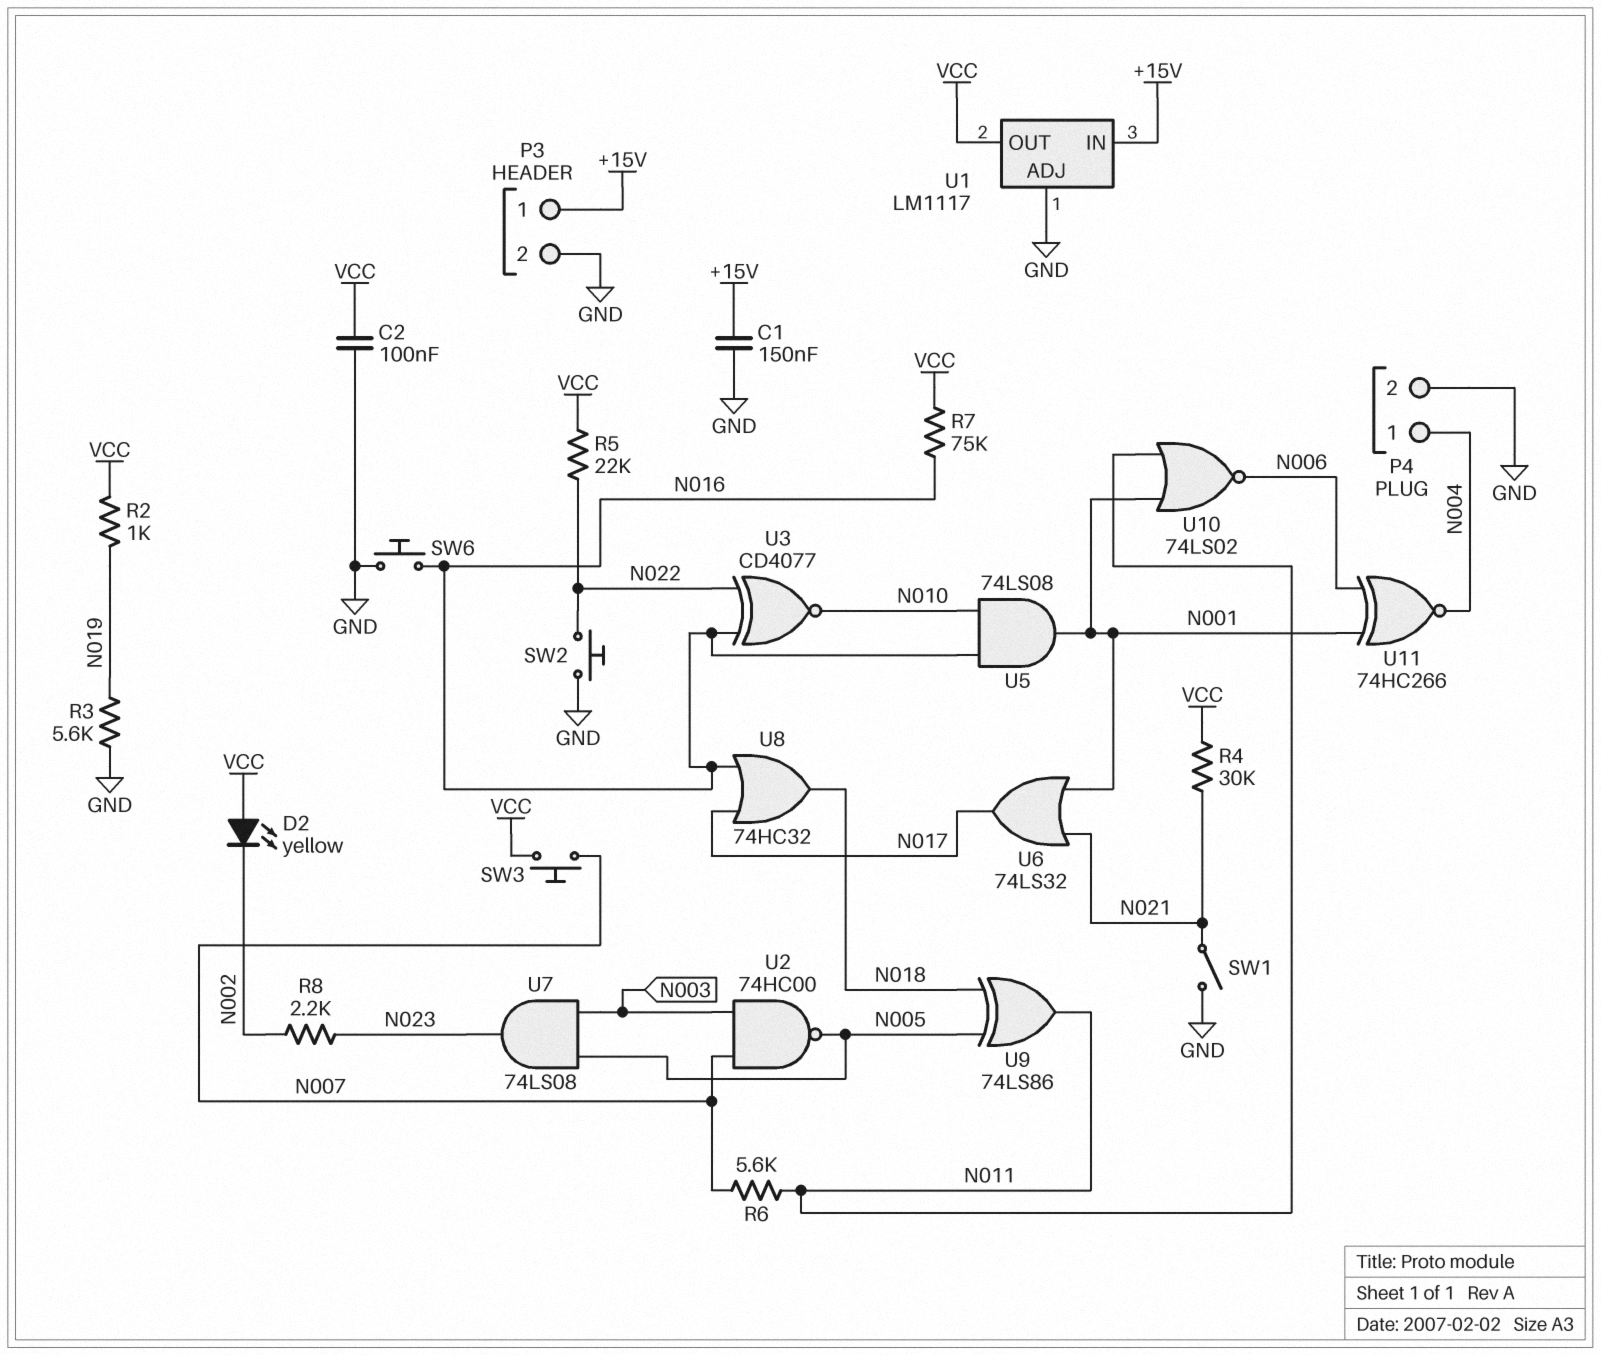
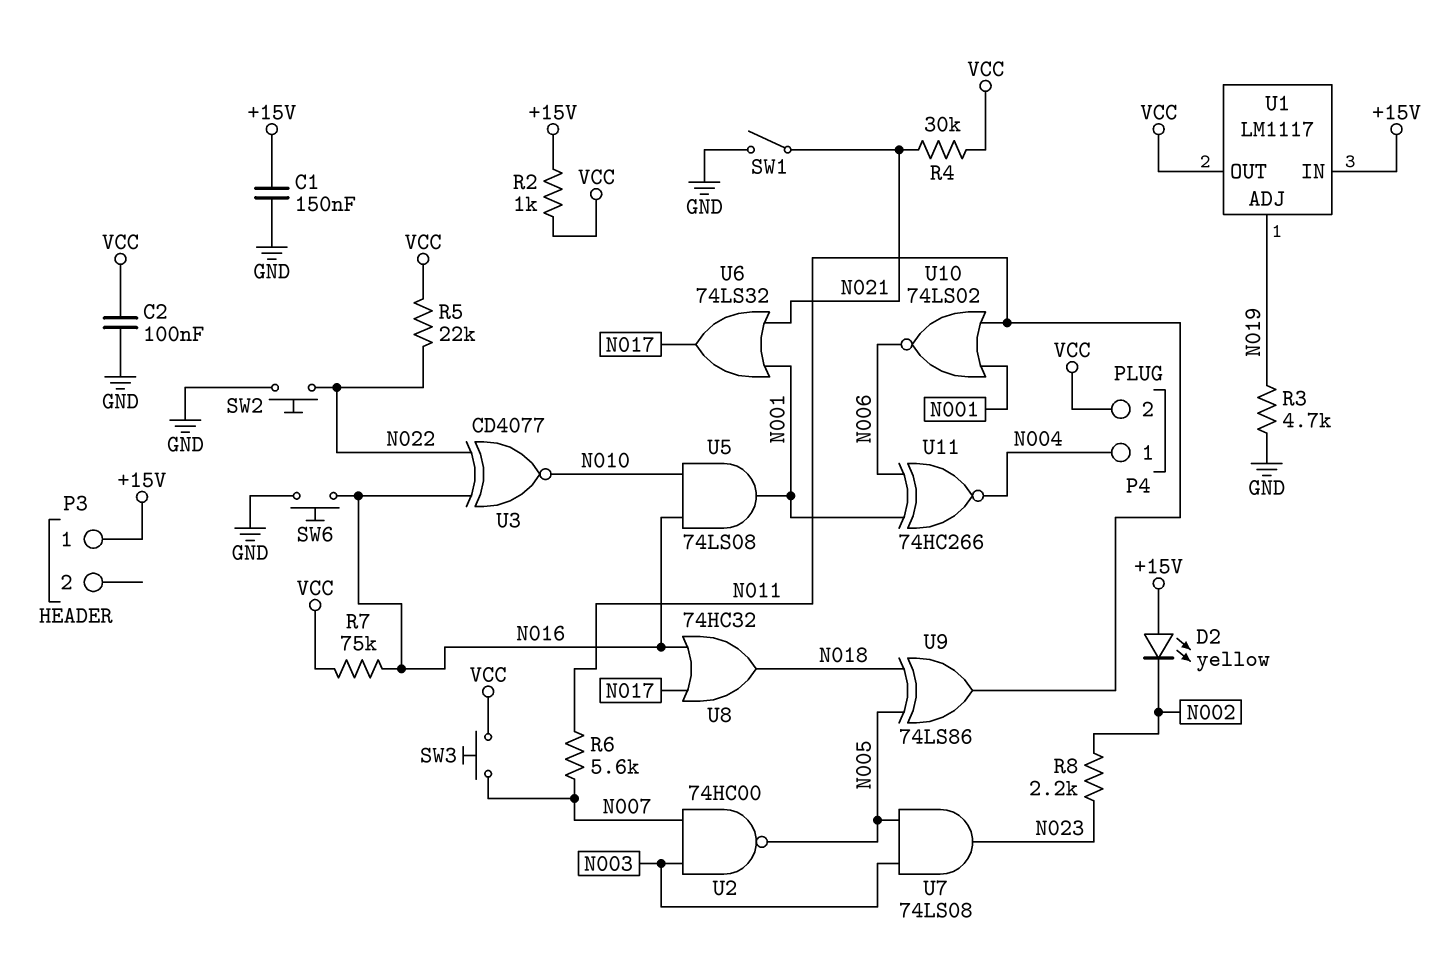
D2: LED yellow (A VCC, K N002) -> LED yellow (A +15V, K N002)
P3 pin 2: GND -> none
P4 pin 2: GND -> VCC
R2: 1k (N019, VCC) -> 1k (+15V, VCC)
R3: 5.6k (GND, N019) -> 4.7k (GND, N019)
U1 pin ADJ: GND -> N019

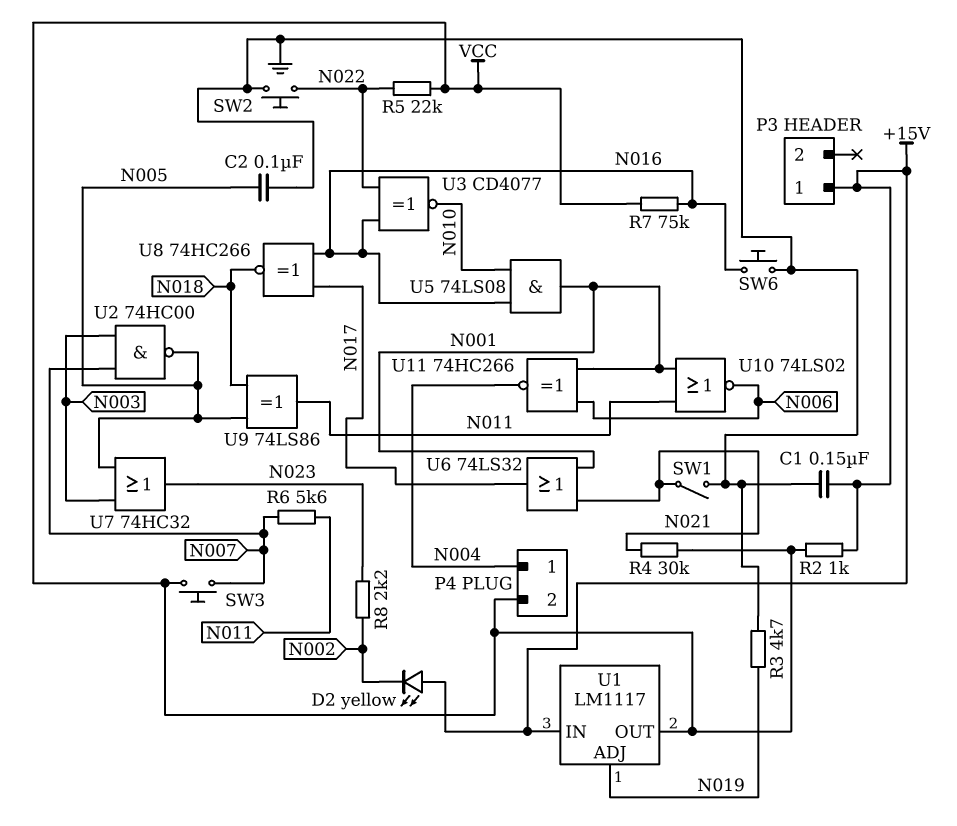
C2: 100nF (GND, VCC) -> 100nF (GND, N005)
U7: AND 74LS08 (in N003, in N005, out N023) -> OR 74HC32 (in N003, in N005, out N023)
U8: OR 74HC32 (in N016, in N017, out N018) -> XNOR 74HC266 (in N016, in N017, out N018)

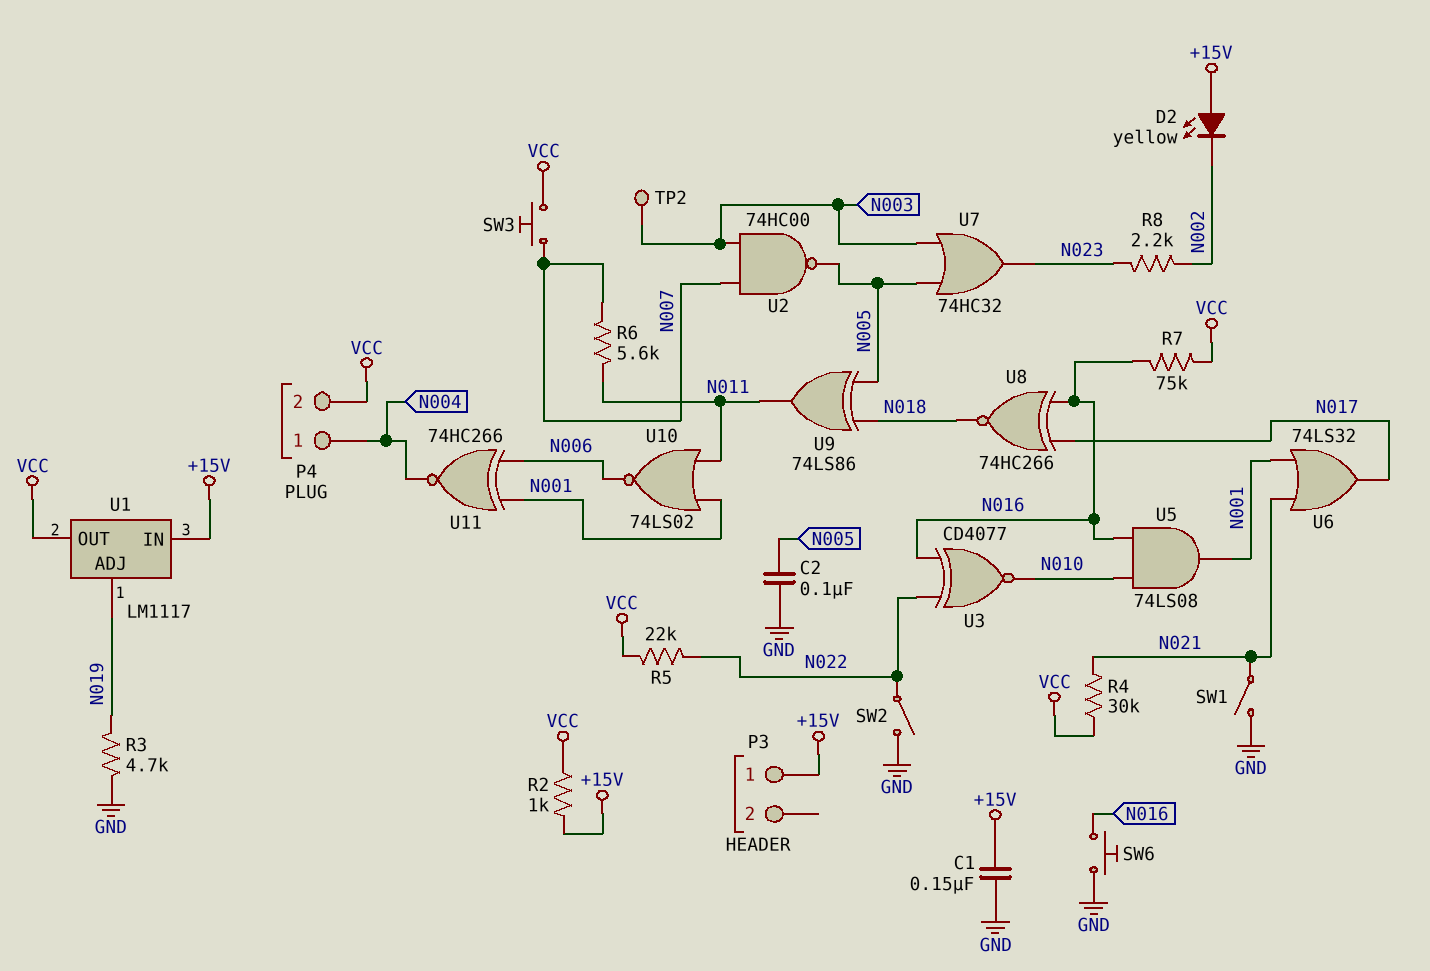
SW2: button (GND, N022) -> switch (GND, N022)
TP2: none -> test point (N003)

